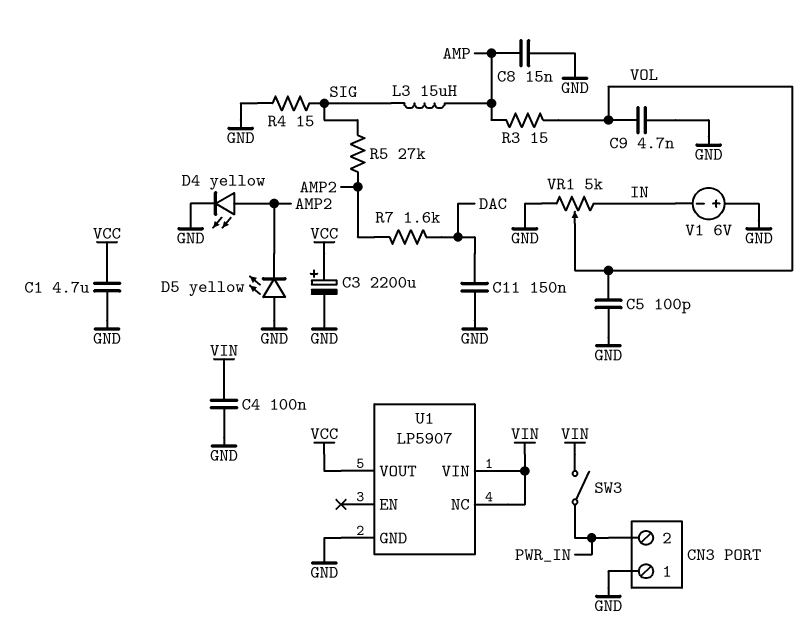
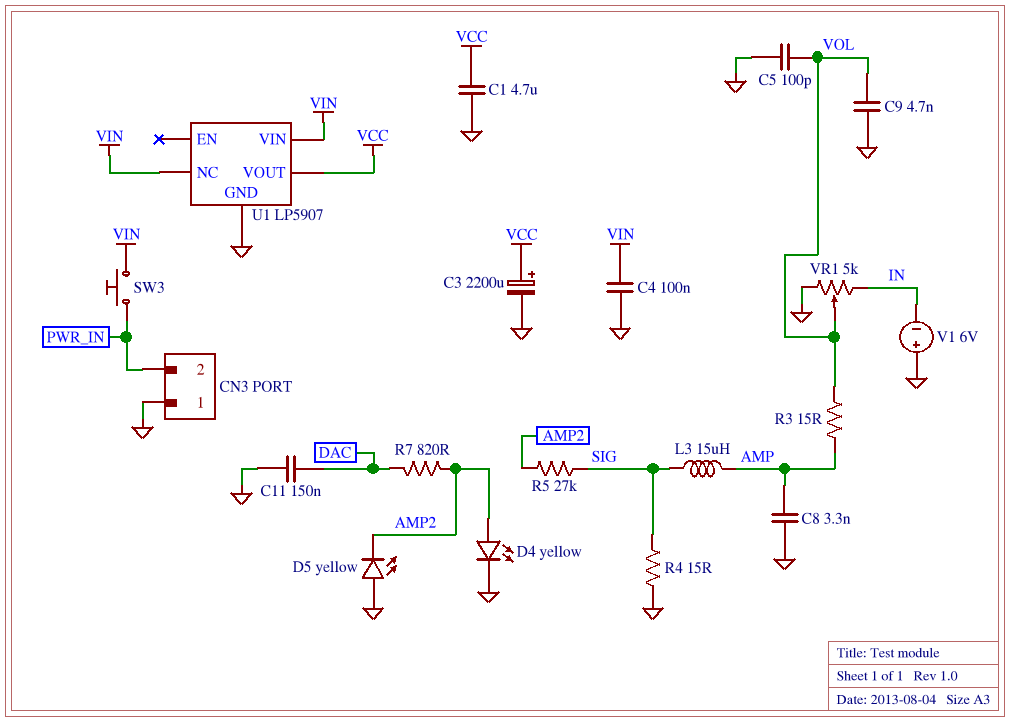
C8: 15nF (AMP, GND) -> 3.3nF (AMP, GND)
R7: 1.6k (AMP2, DAC) -> 820 (AMP2, DAC)
SW3: switch (PWR_IN, VIN) -> button (PWR_IN, VIN)

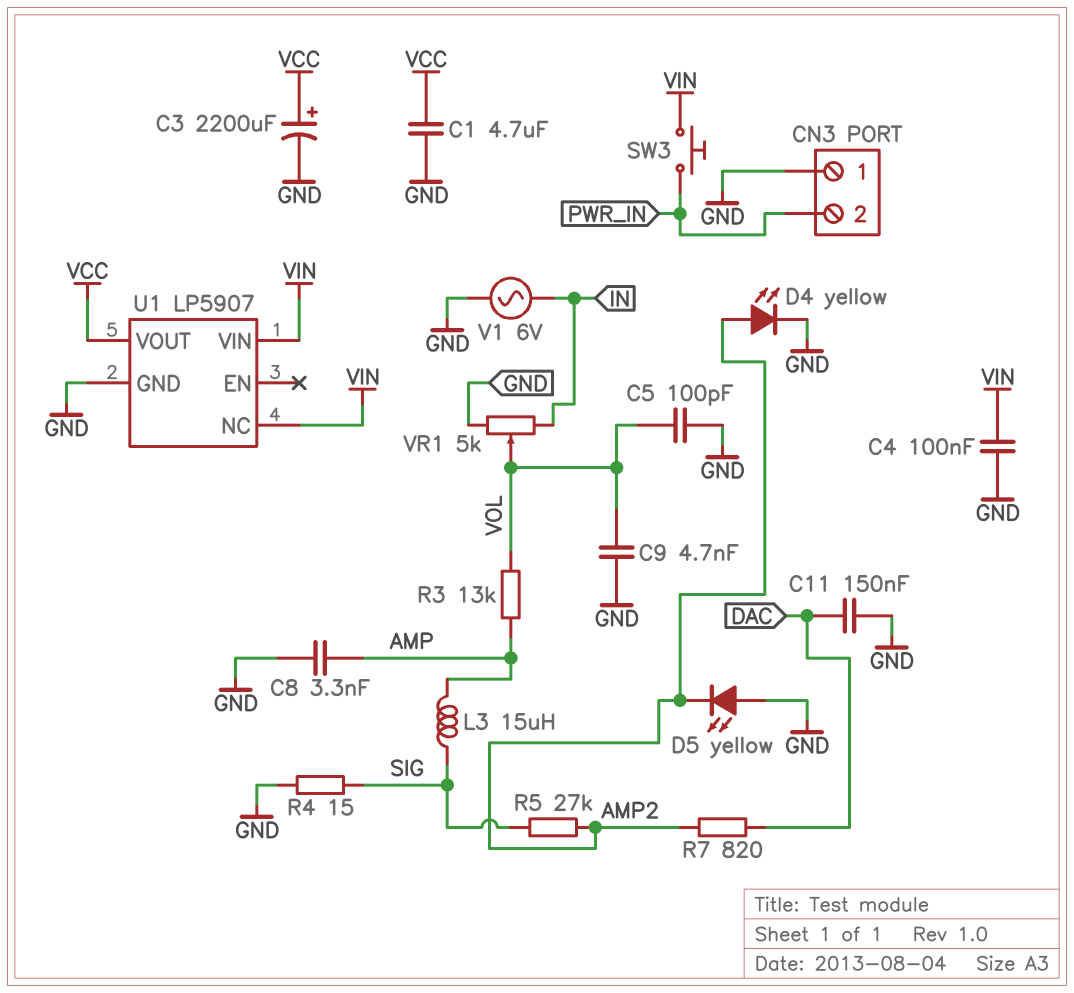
R3: 15 (AMP, VOL) -> 13k (AMP, VOL)
V1: 6V (plus GND, minus IN) -> AC 6V (GND, IN)

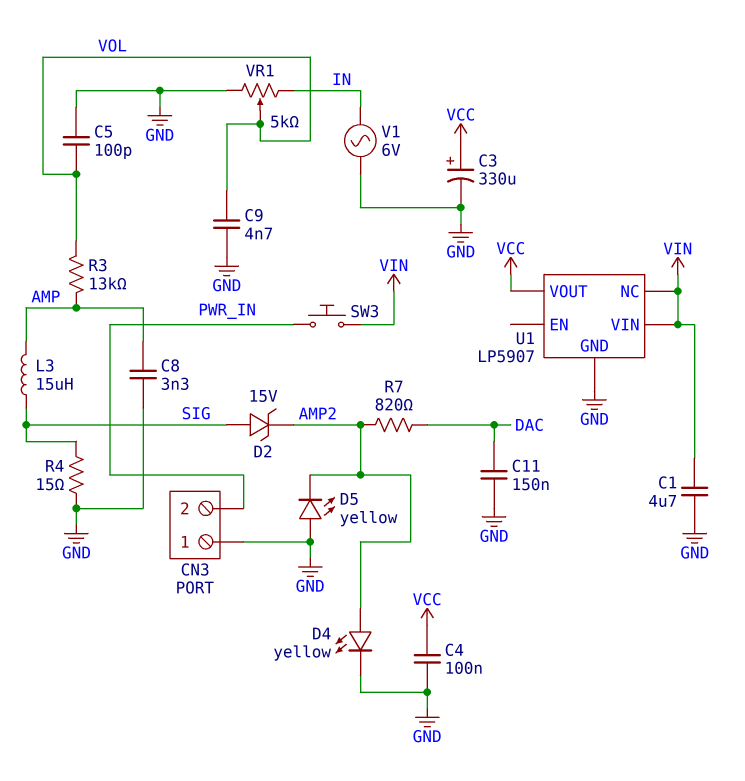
C1: 4.7uF (GND, VCC) -> 4.7uF (GND, VIN)
C3: 2200uF (plus VCC, minus GND) -> 330uF (plus VCC, minus GND)
C4: 100nF (GND, VIN) -> 100nF (GND, VCC)
D2: none -> zener 15V (A SIG, K AMP2)
R5: 27k (AMP2, SIG) -> none

